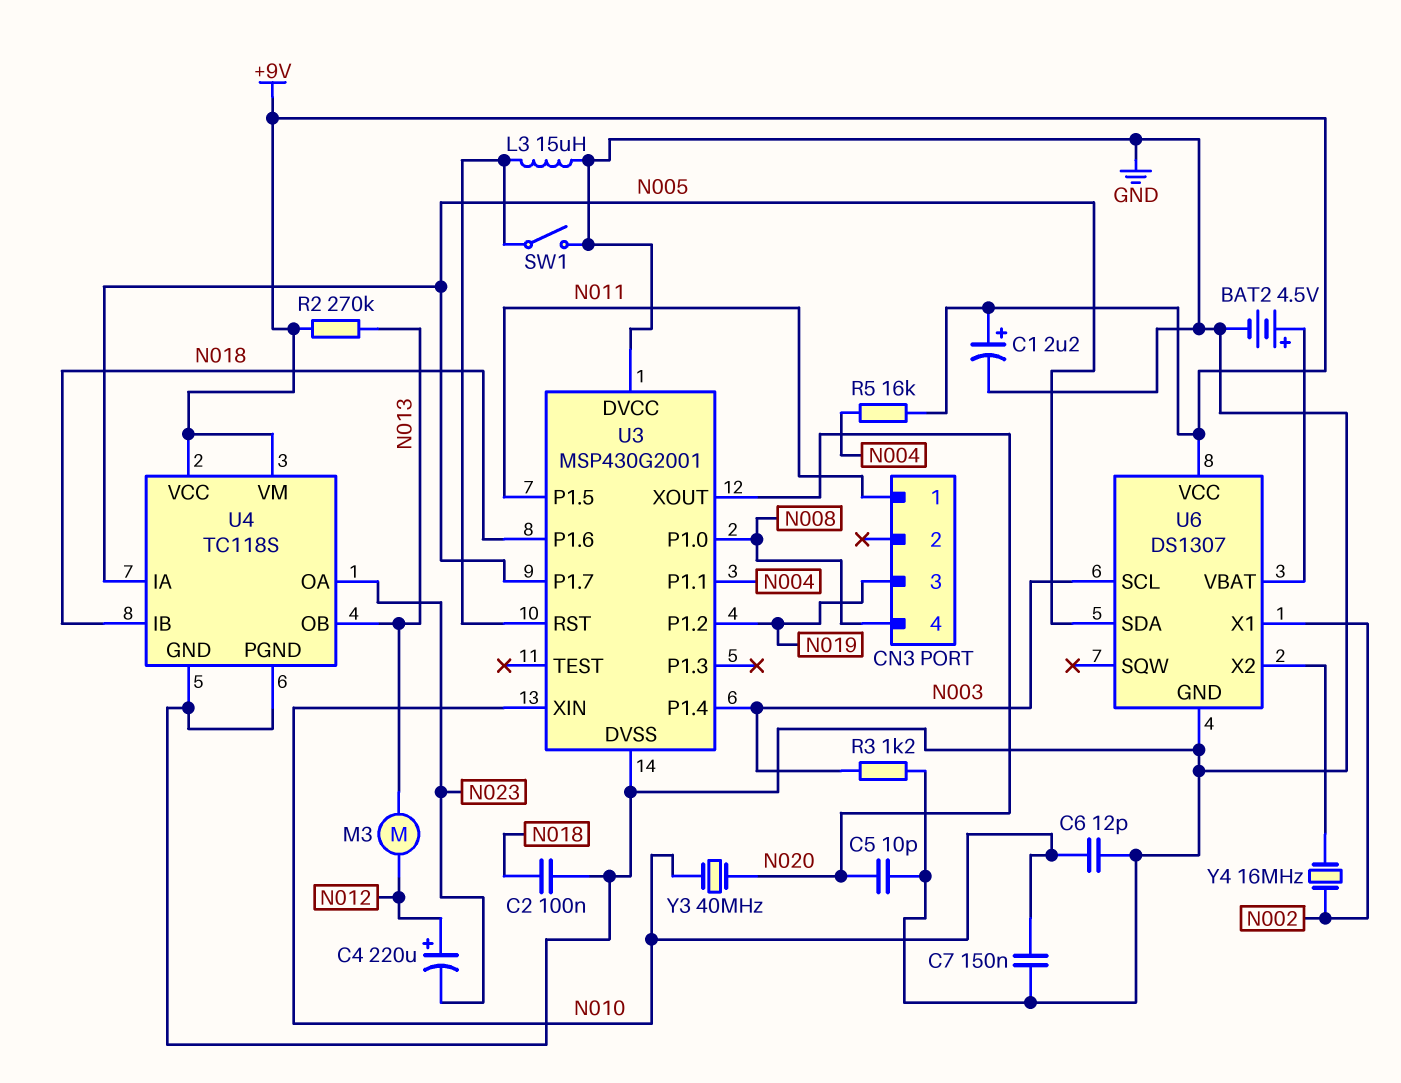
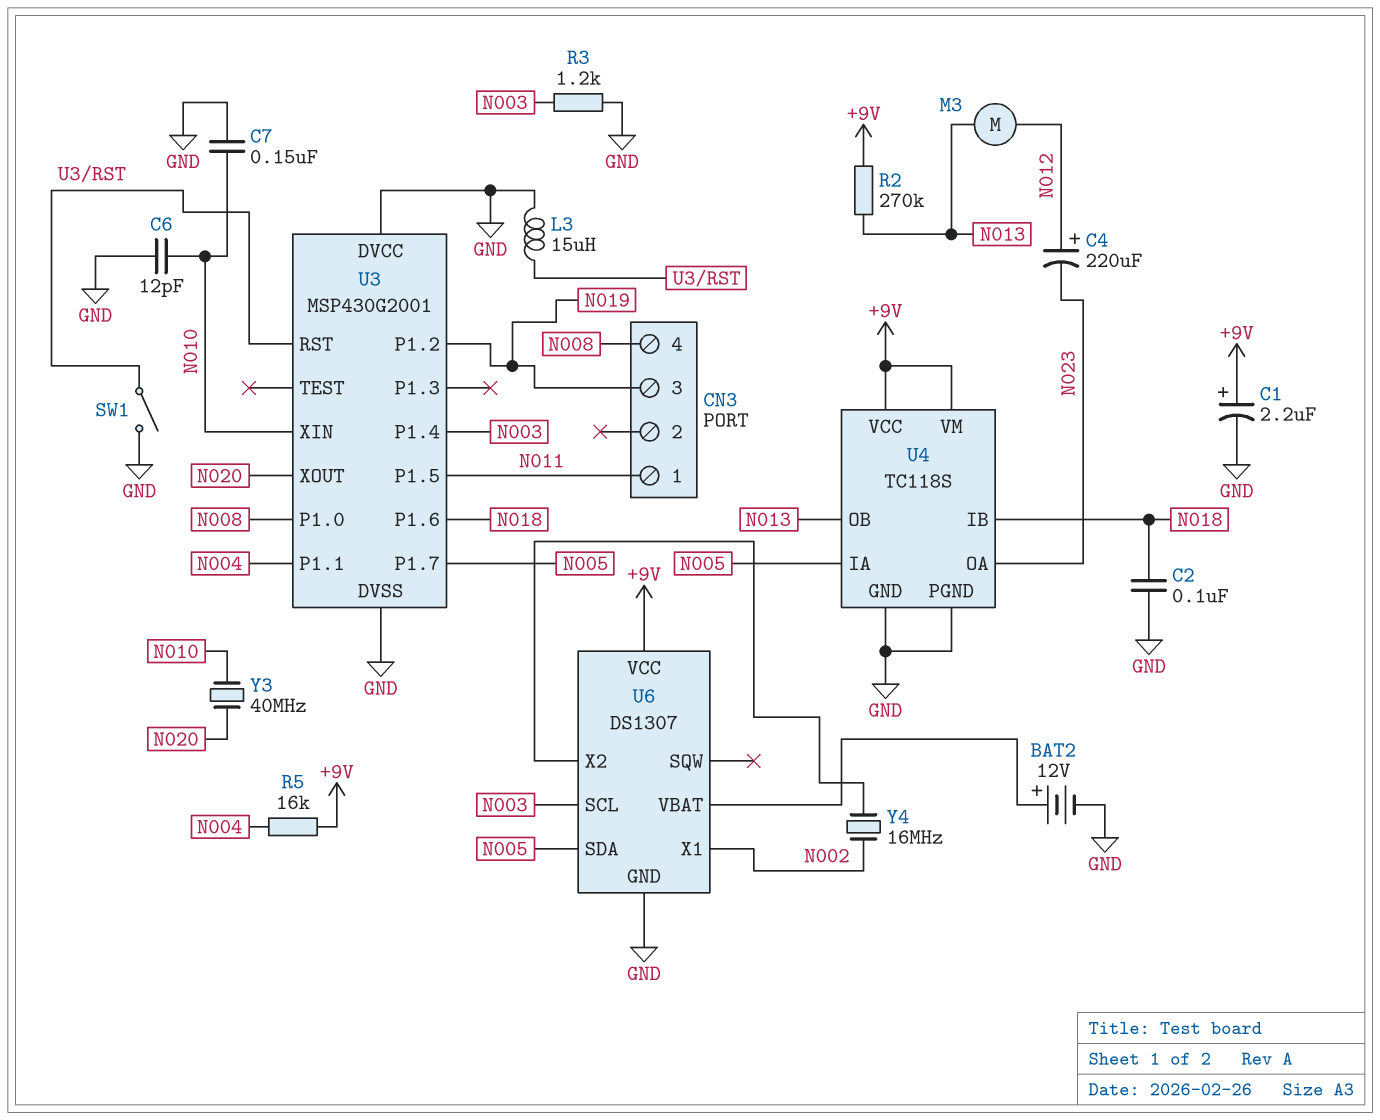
BAT2: 4.5V (plus U6/VBAT, minus GND) -> 12V (plus U6/VBAT, minus GND)
C5: 10pF (GND, N020) -> none

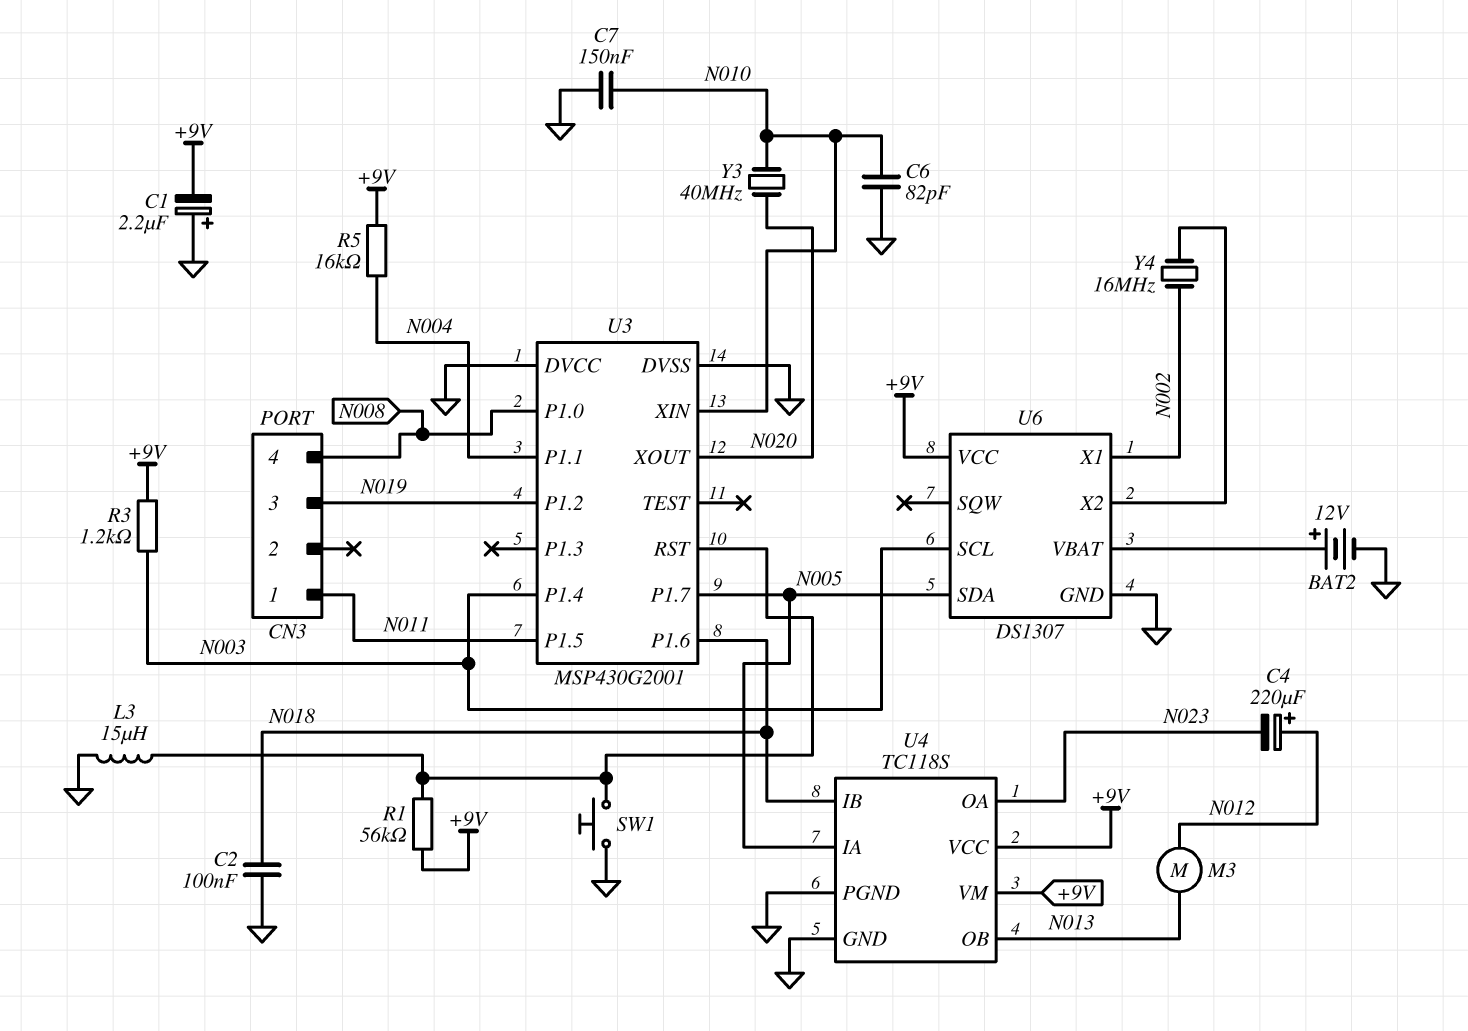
C1: 2.2uF (plus +9V, minus GND) -> 2.2uF (plus GND, minus +9V)
C6: 12pF (GND, N010) -> 82pF (GND, N010)
R1: none -> 56k (+9V, U3/RST)
R2: 270k (+9V, N013) -> none
R3: 1.2k (GND, N003) -> 1.2k (+9V, N003)
SW1: switch (GND, U3/RST) -> button (GND, U3/RST)

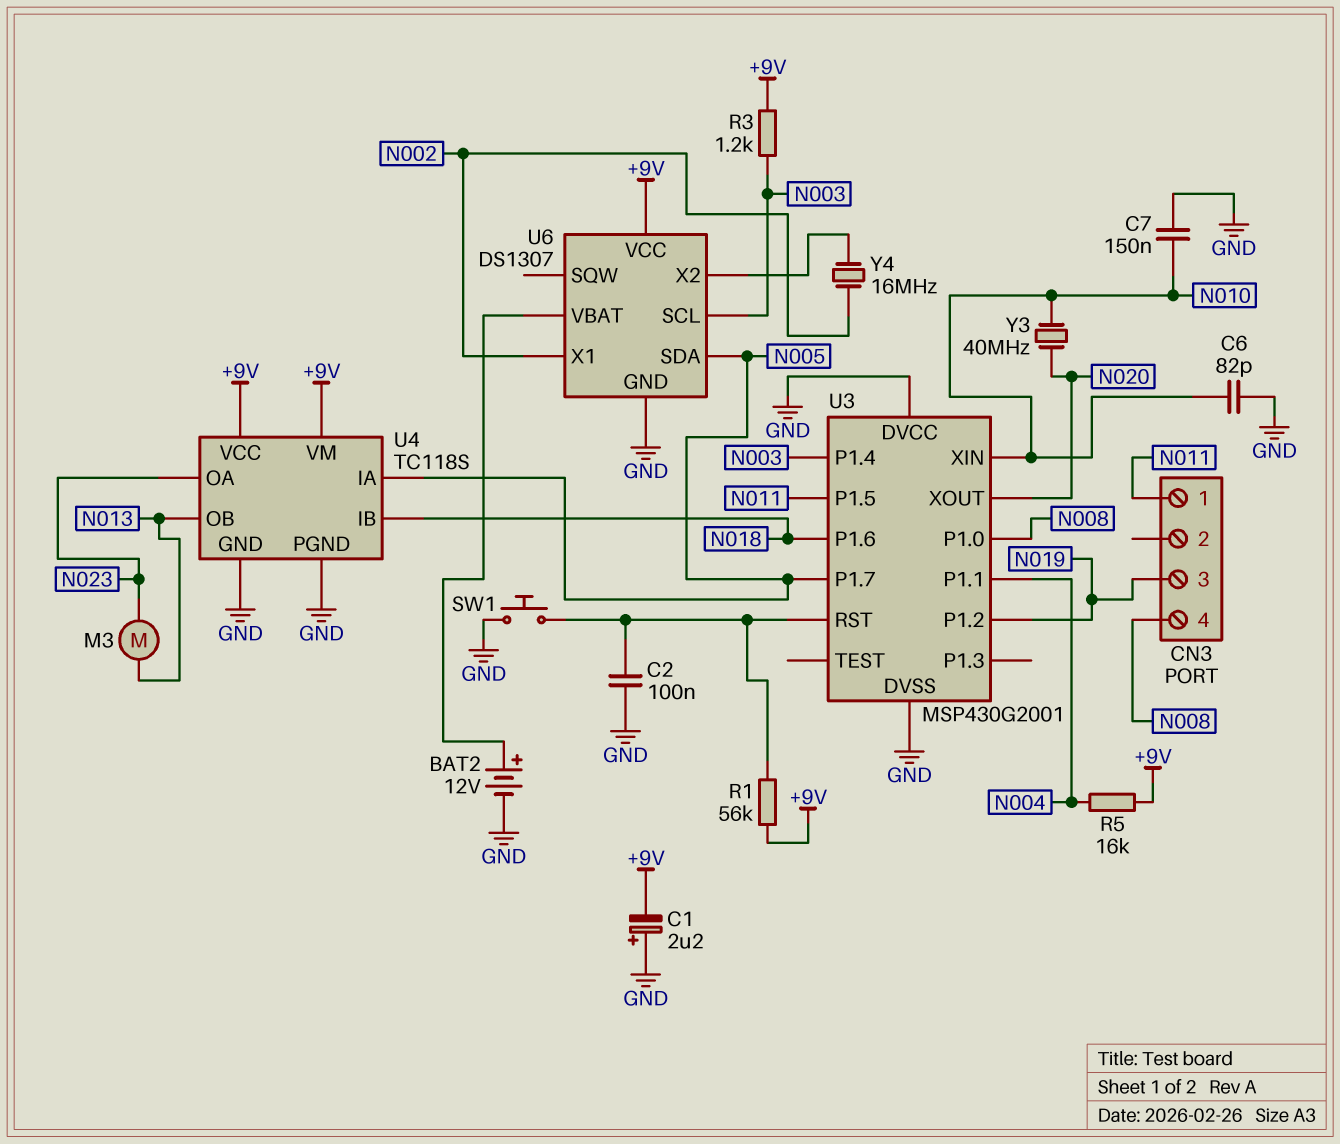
C2: 100nF (GND, N018) -> 100nF (GND, U3/RST)
C4: 220uF (plus N012, minus N023) -> none
L3: 15uH (GND, U3/RST) -> none
M3: motor (N012, N013) -> motor (N013, N023)

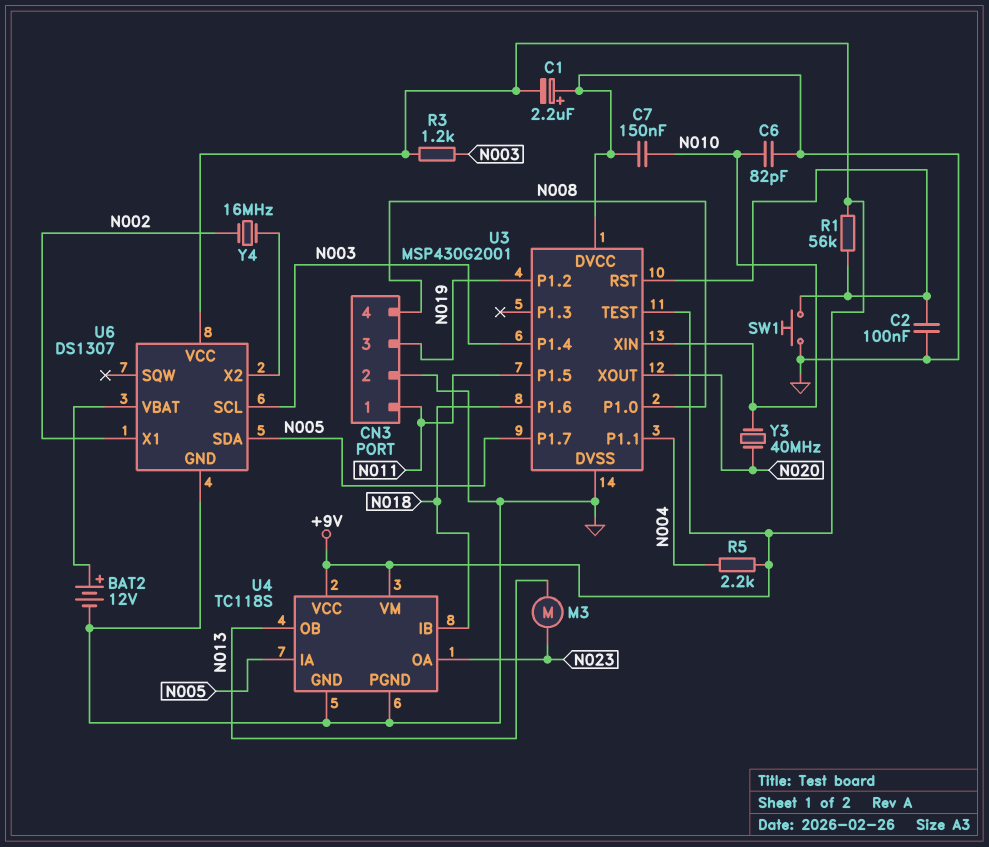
CN3 pin 2: none -> GND
R5: 16k (+9V, N004) -> 2.2k (+9V, N004)
U3 pin TEST: none -> +9V

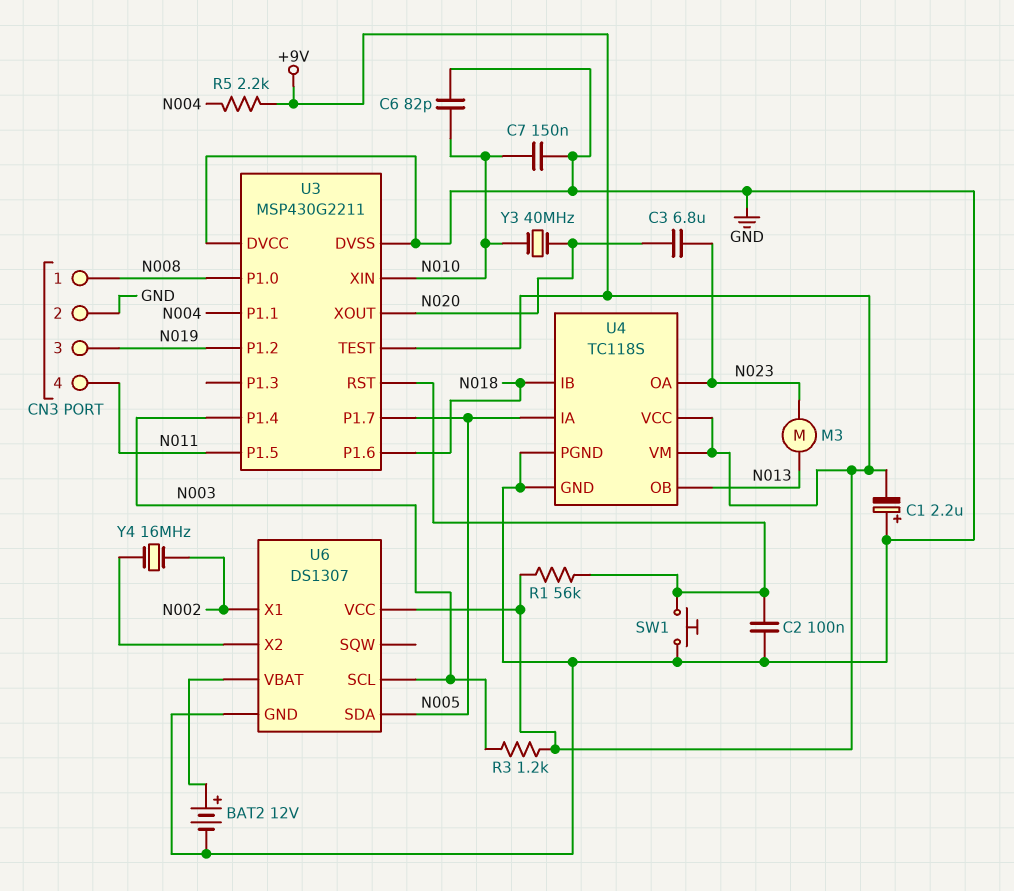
C3: none -> 6.8uF (N020, N023)
CN3 pin 1: N011 -> N008
CN3 pin 4: N008 -> N011
U3: MSP430G2001 -> MSP430G2211

